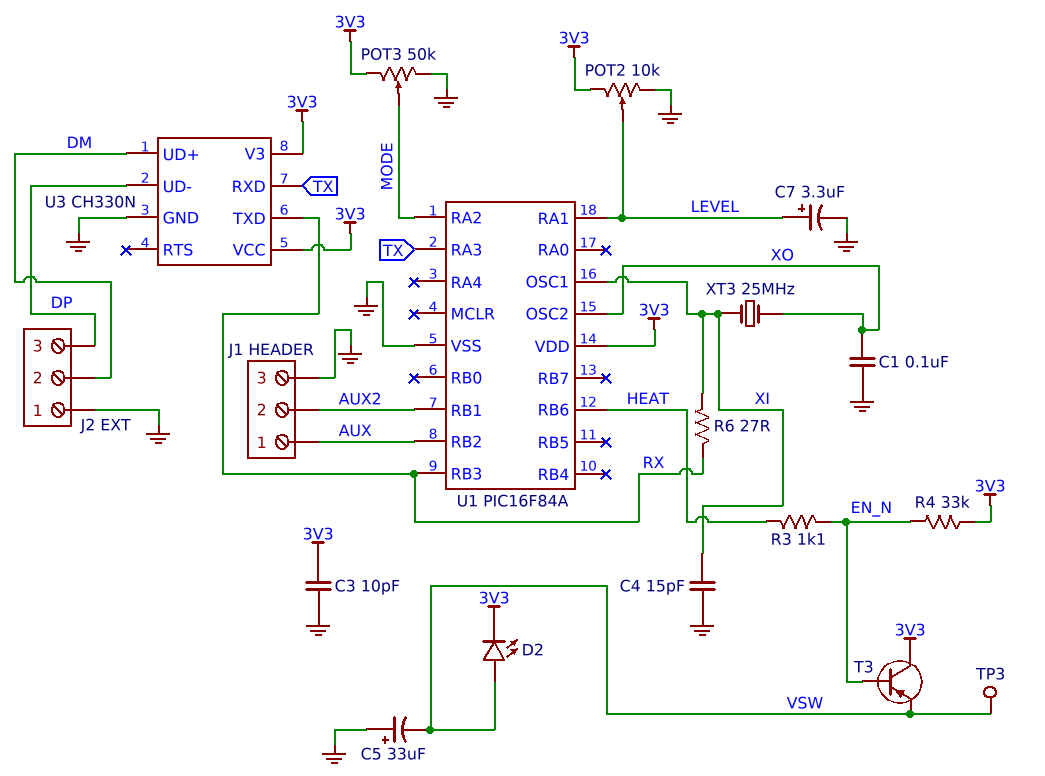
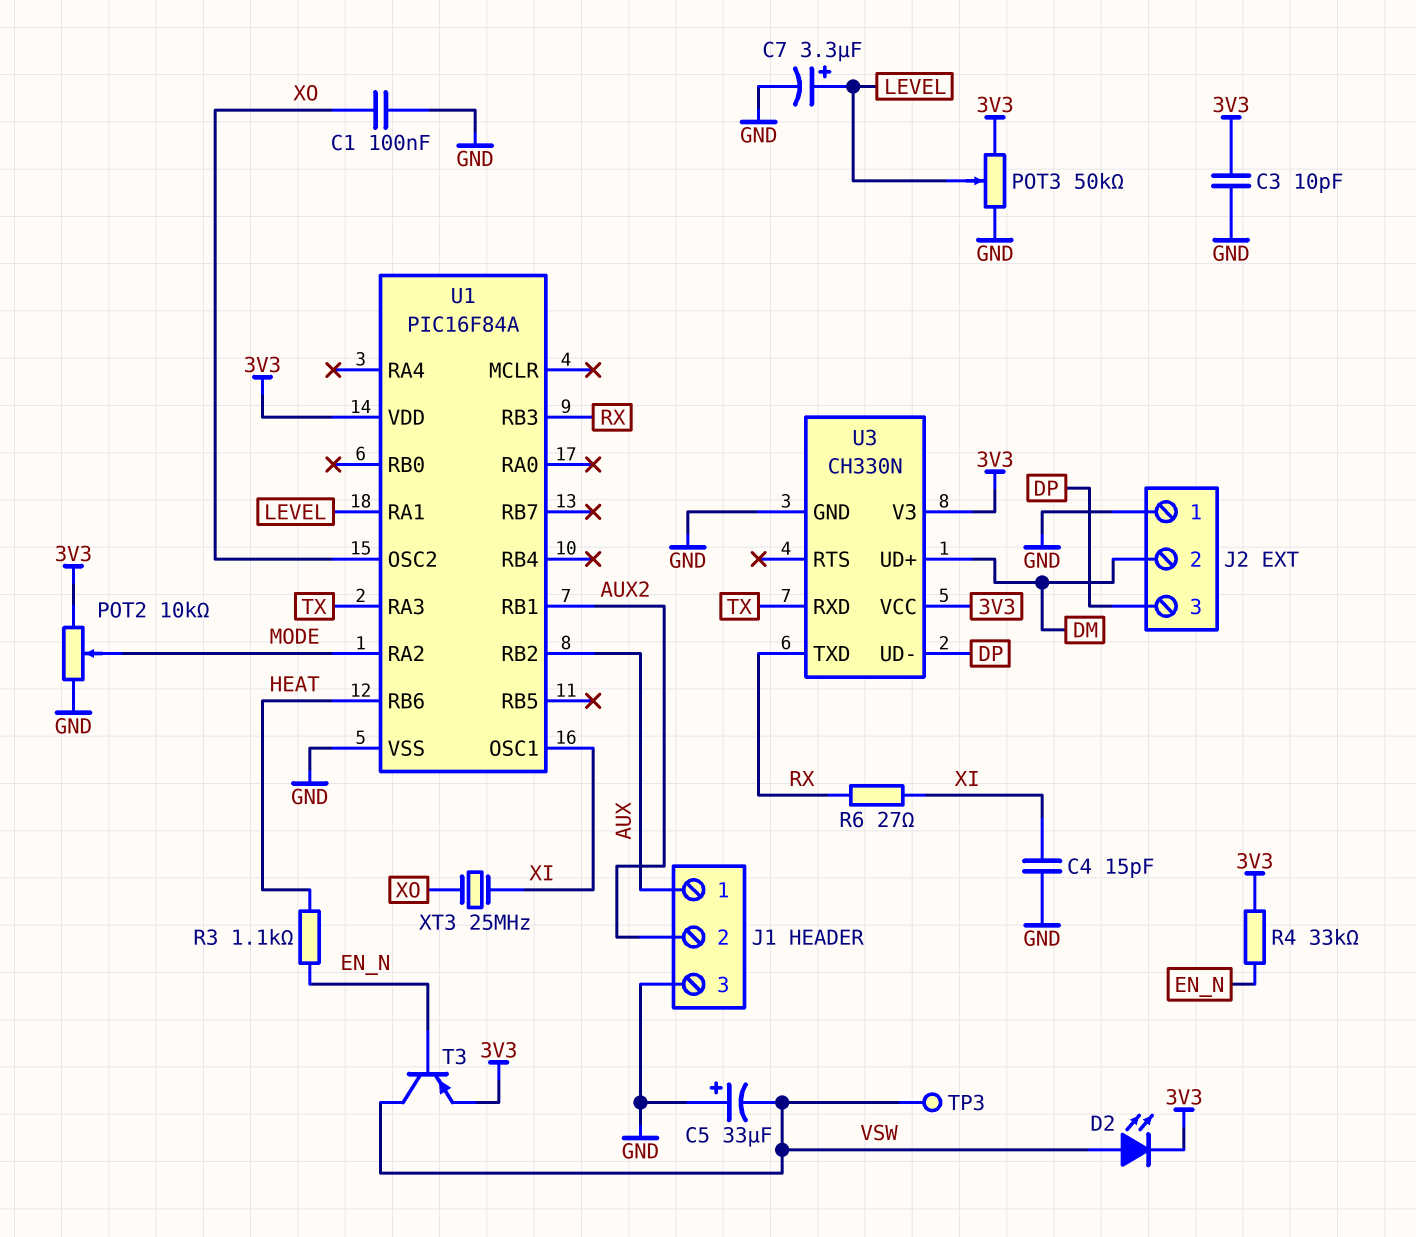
POT2: 10k (3V3, GND, wiper LEVEL) -> 10k (3V3, GND, wiper MODE)
POT3: 50k (3V3, GND, wiper MODE) -> 50k (3V3, GND, wiper LEVEL)
T3: PNP (B EN_N, C 3V3, E VSW) -> PNP (B EN_N, C VSW, E 3V3)

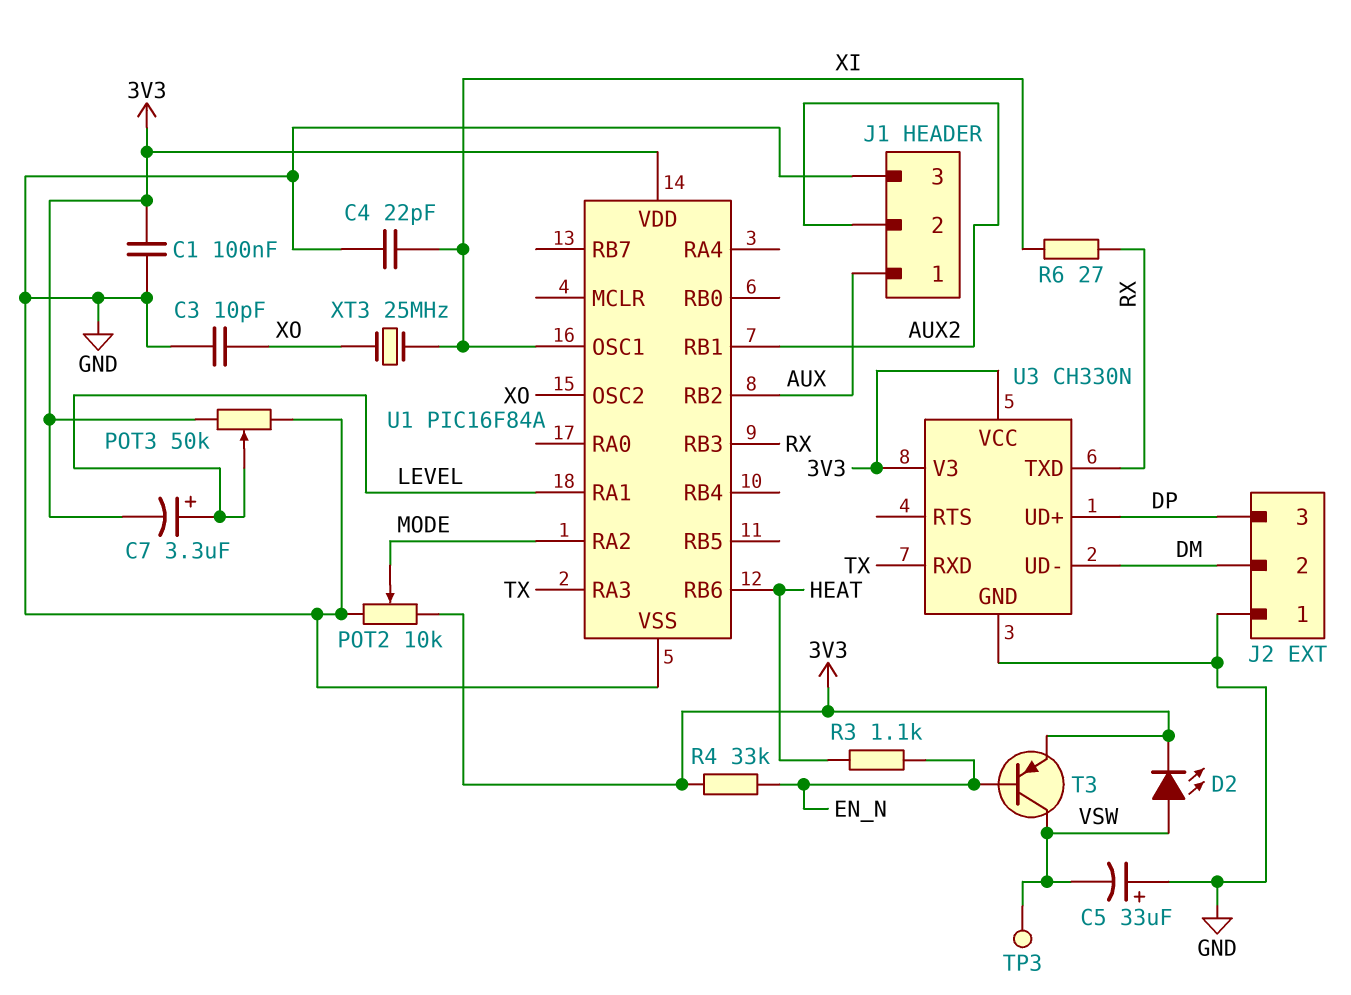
C1: 100nF (GND, XO) -> 100nF (3V3, GND)
C3: 10pF (3V3, GND) -> 10pF (GND, XO)
C4: 15pF (GND, XI) -> 22pF (GND, XI)
C7: 3.3uF (plus LEVEL, minus GND) -> 3.3uF (plus LEVEL, minus 3V3)
U3 pin UD+: DM -> DP
U3 pin UD-: DP -> DM

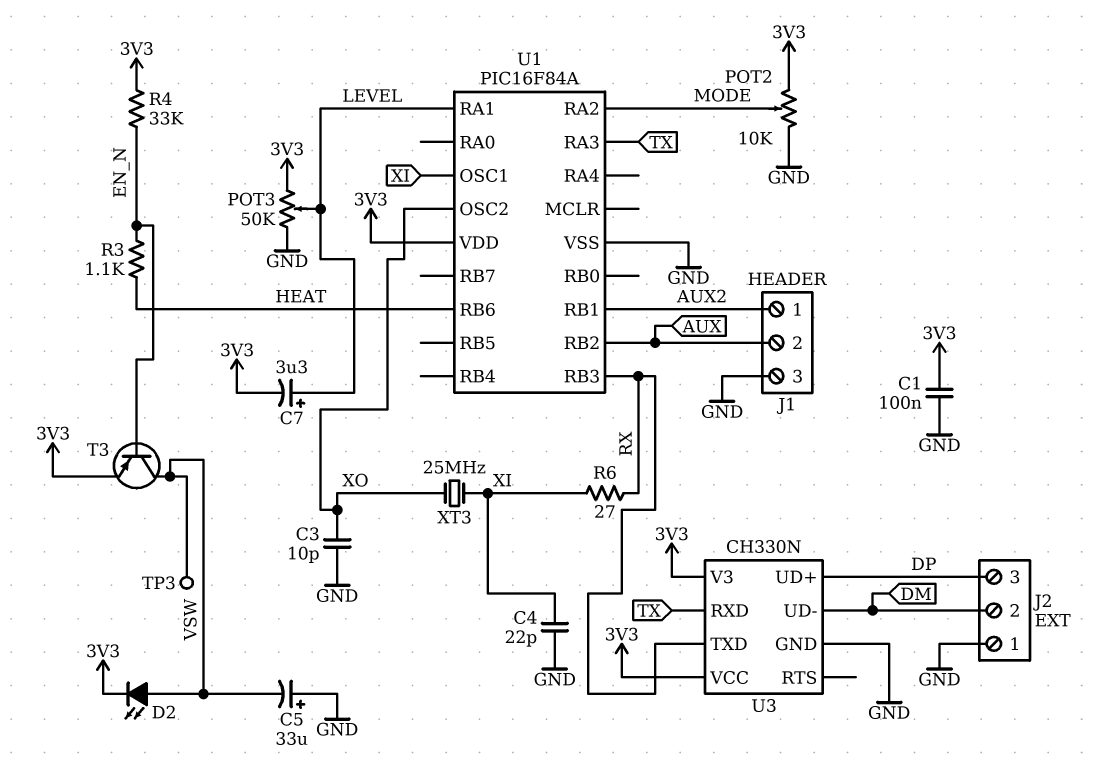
J1 pin 1: AUX -> AUX2
J1 pin 2: AUX2 -> AUX

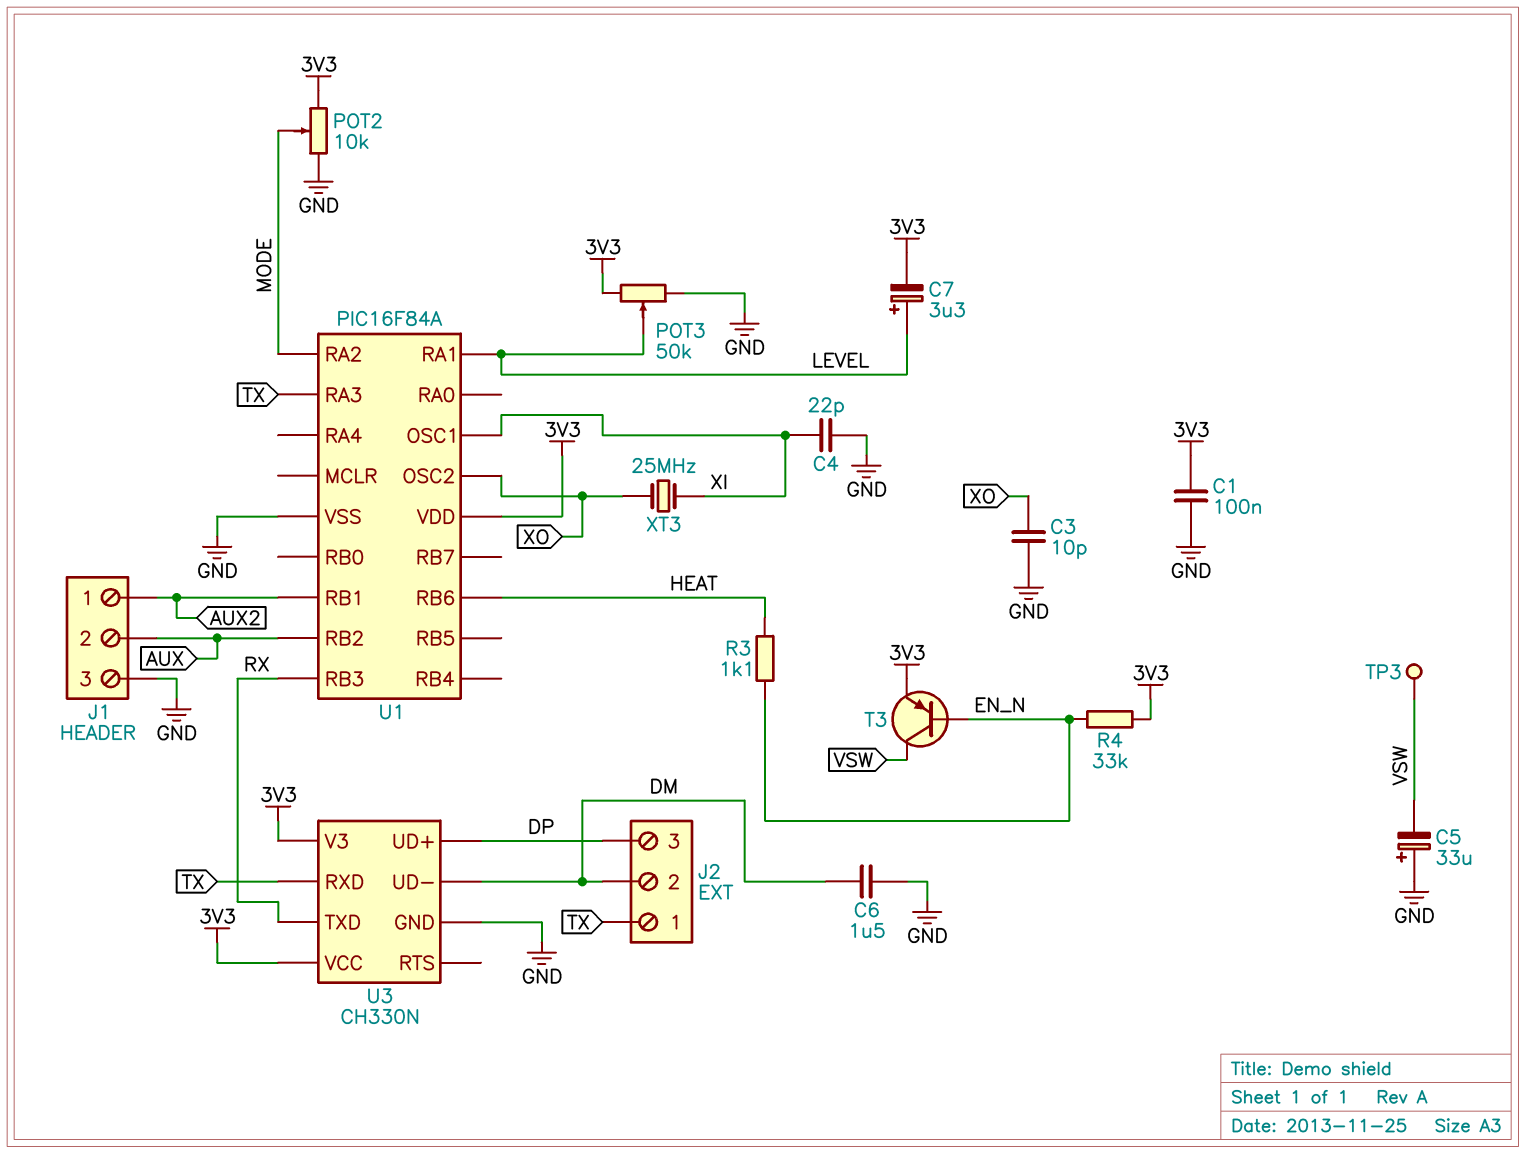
C6: none -> 1.5uF (DM, GND)
D2: LED (A VSW, K 3V3) -> none
J2 pin 1: GND -> TX
R6: 27 (RX, XI) -> none

